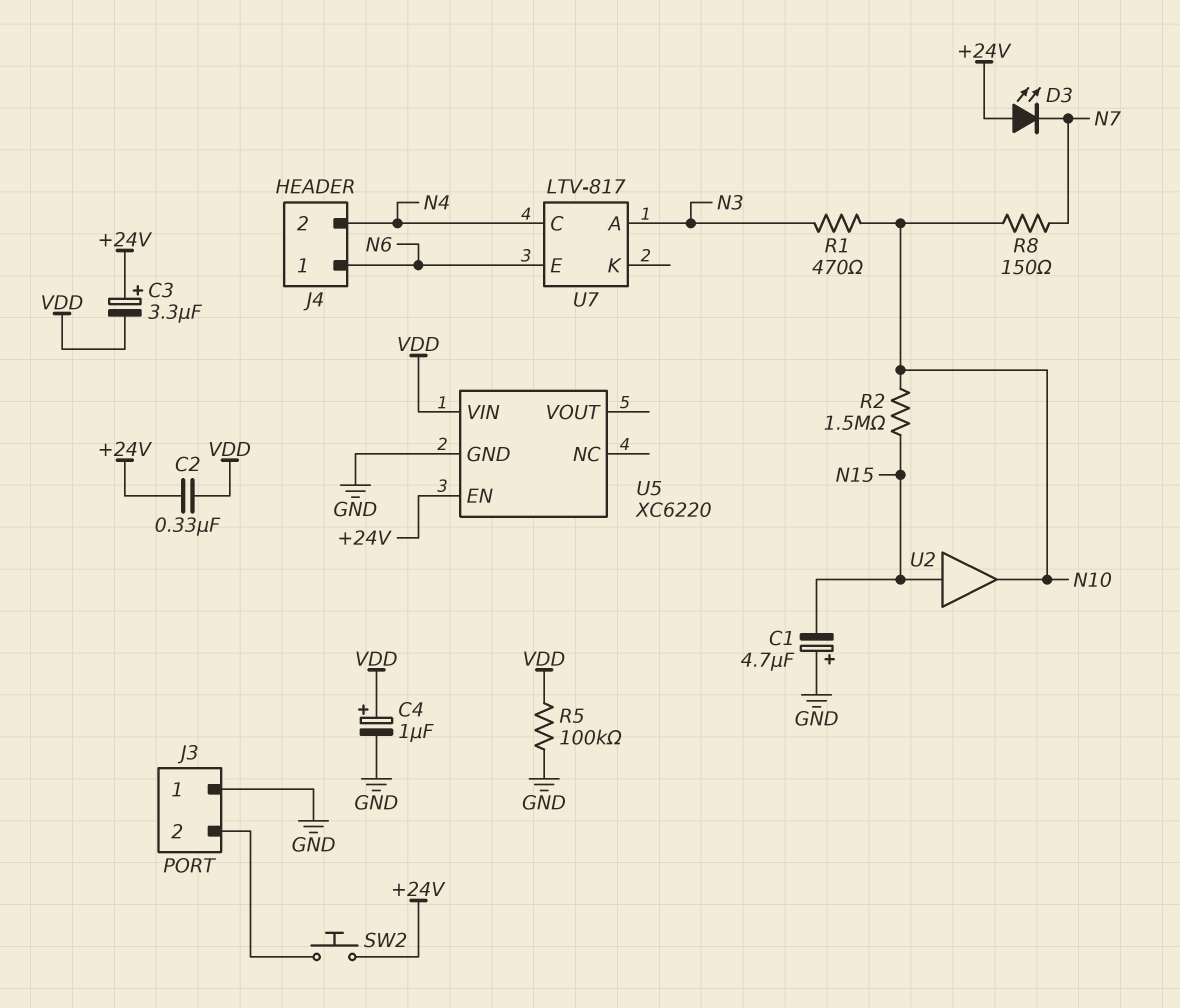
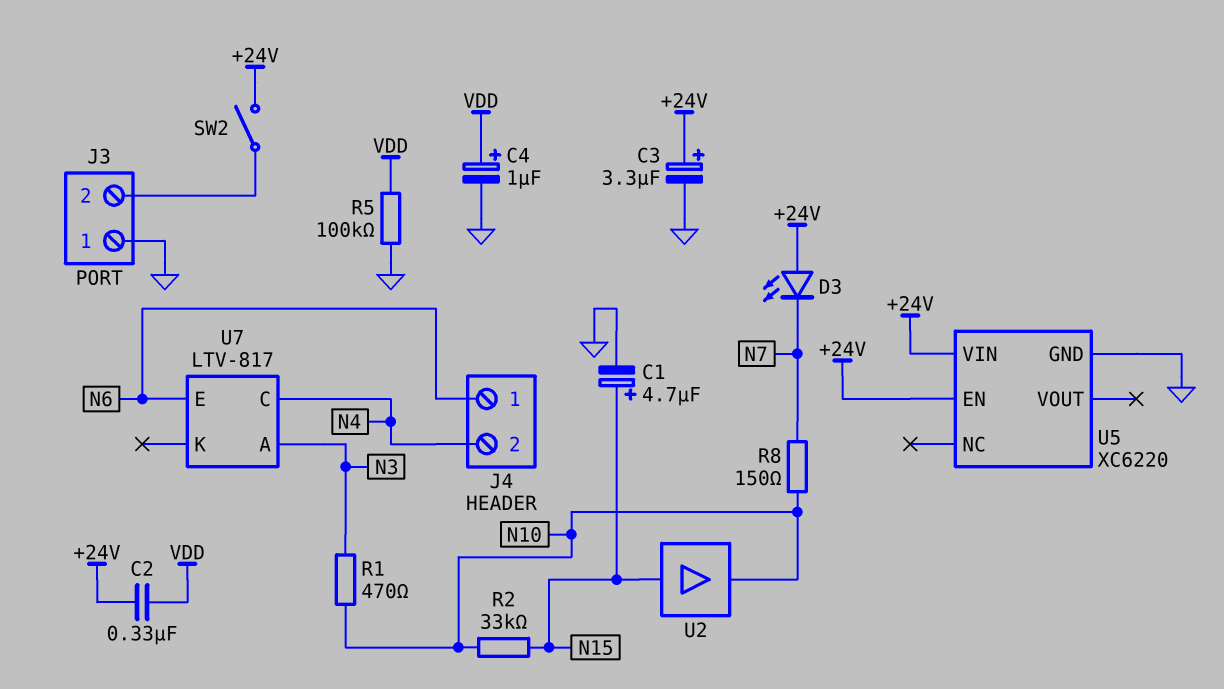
C1: 4.7uF (plus GND, minus N15) -> 4.7uF (plus N15, minus GND)
C3: 3.3uF (plus +24V, minus VDD) -> 3.3uF (plus +24V, minus GND)
R2: 1.5M (N10, N15) -> 33k (N10, N15)
SW2: button (+24V, J3/2) -> switch (+24V, J3/2)
U5 pin VIN: VDD -> +24V

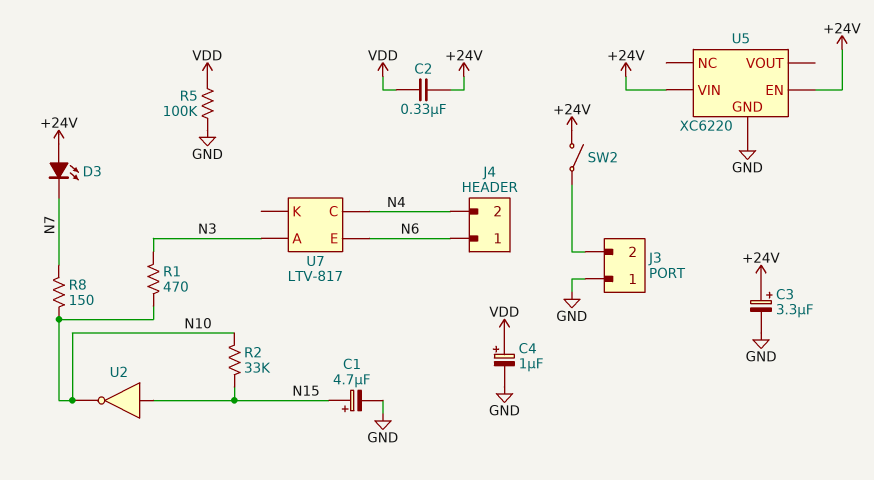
U2: buffer (in N15, out N10) -> NOT (in N15, out N10)

